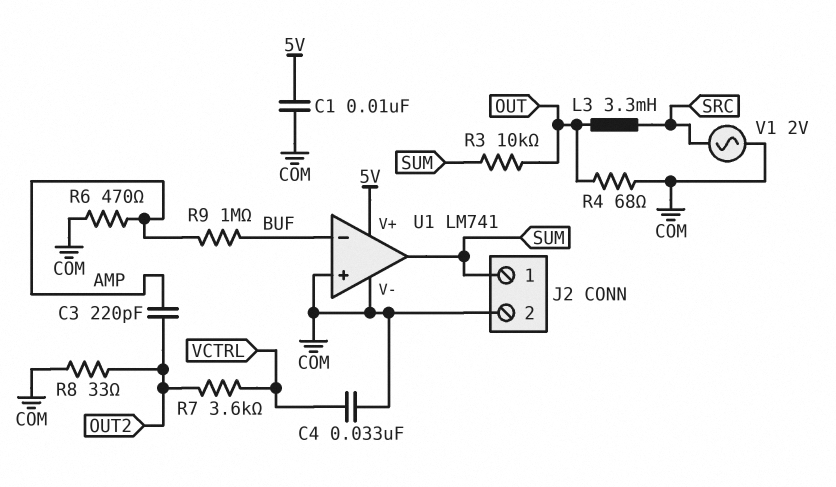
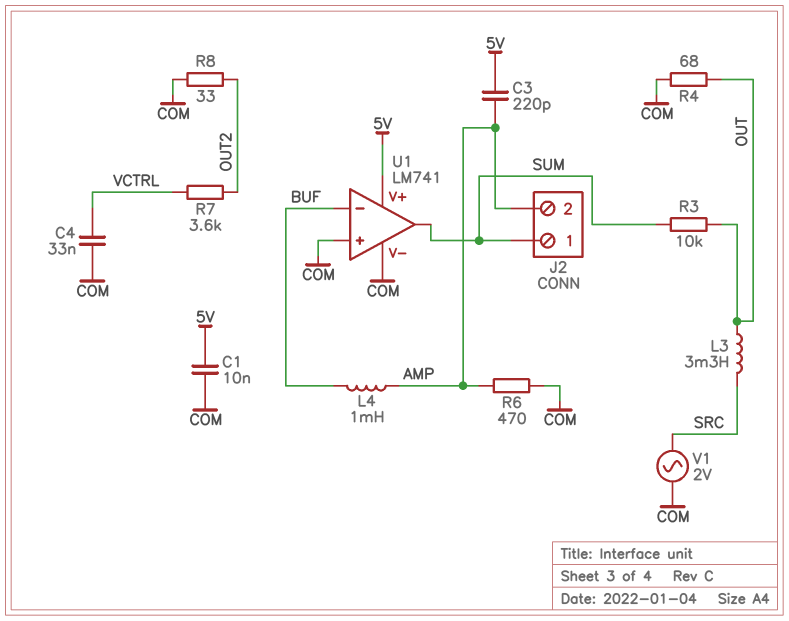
C3: 220pF (AMP, OUT2) -> 220pF (5V, AMP)
J2 pin 2: COM -> AMP
L4: none -> 1mH (AMP, BUF)
R9: 1M (AMP, BUF) -> none

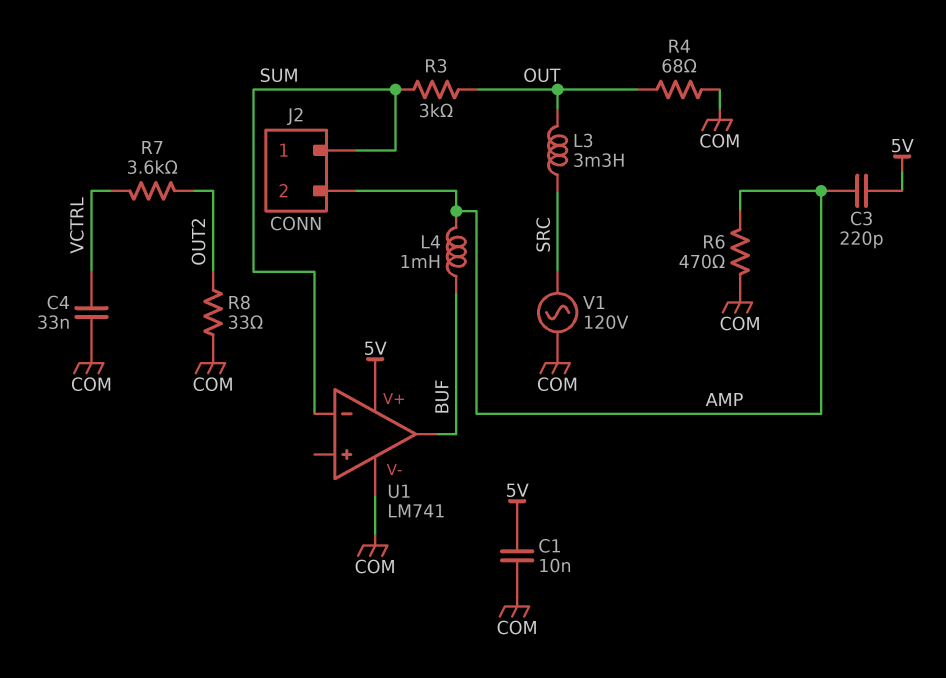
R3: 10k (OUT, SUM) -> 3k (OUT, SUM)
U1 pin in+: COM -> none
U1 pin in-: BUF -> SUM
U1 pin out: SUM -> BUF
V1: AC 2V (COM, SRC) -> AC 120V (COM, SRC)

